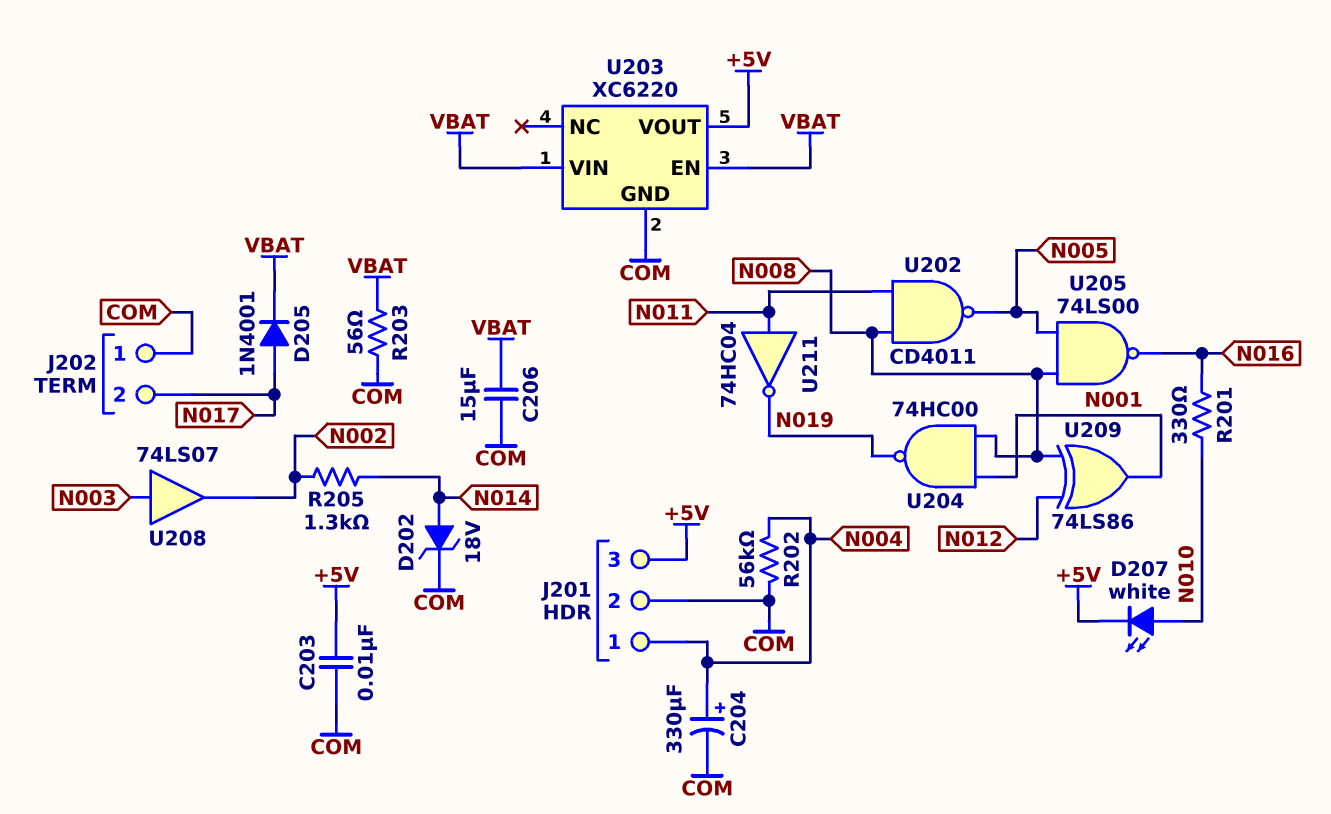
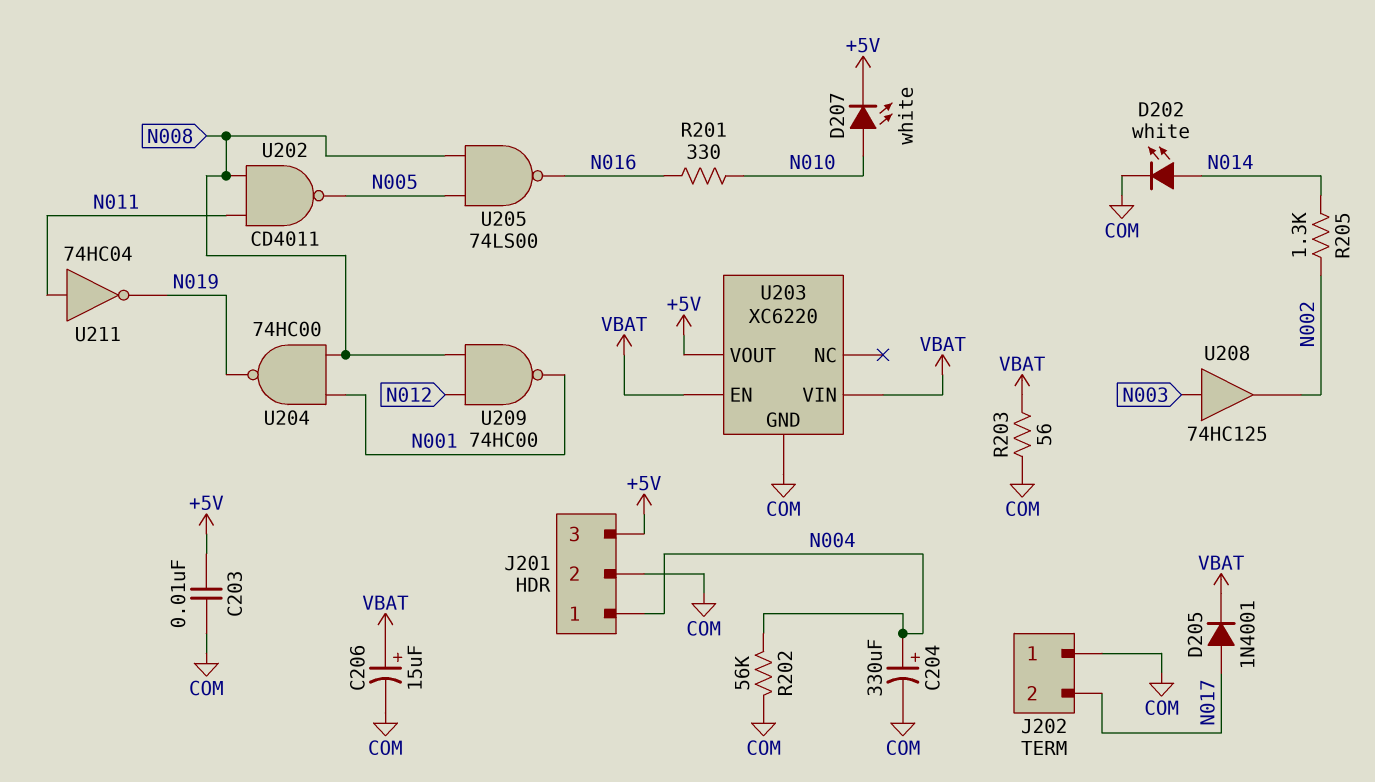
C206: 15uF (COM, VBAT) -> 15uF (plus VBAT, minus COM)
D202: zener 18V (A N014, K COM) -> LED white (A N014, K COM)
U208: buffer 74LS07 (in N003, out N002) -> buffer 74HC125 (in N003, out N002)
U209: XOR 74LS86 (in N008, in N012, out N001) -> NAND 74HC00 (in N008, in N012, out N001)

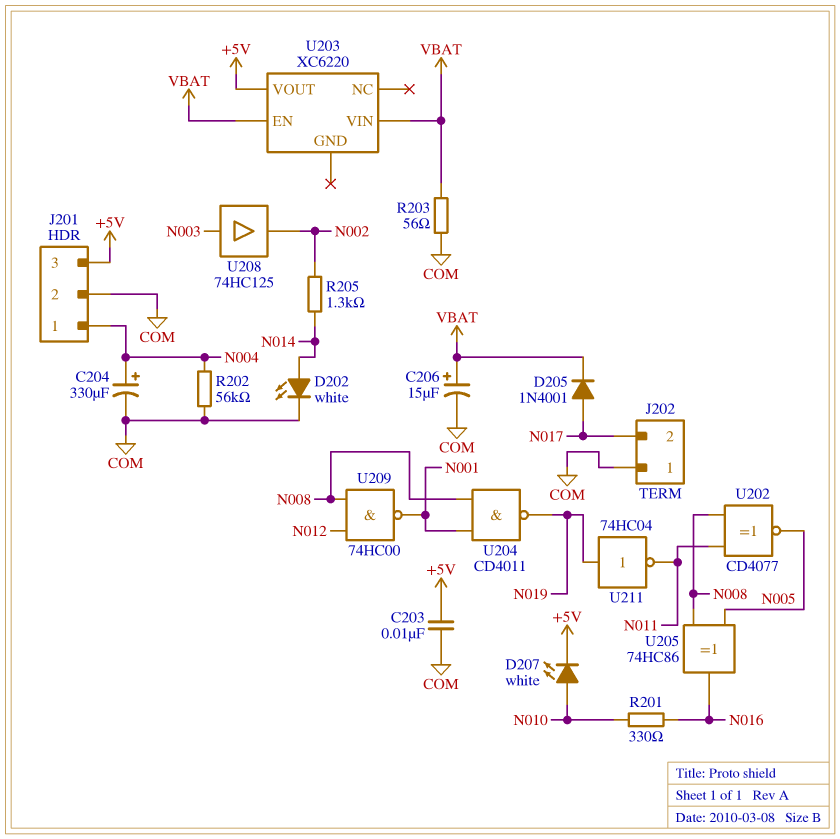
U202: NAND CD4011 (in N008, in N011, out N005) -> XNOR CD4077 (in N008, in N011, out N005)
U203 pin GND: COM -> none
U204: NAND 74HC00 (in N001, in N008, out N019) -> NAND CD4011 (in N001, in N008, out N019)
U205: NAND 74LS00 (in N005, in N008, out N016) -> XOR 74HC86 (in N005, in N008, out N016)
U211: NOT 74HC04 (in N011, out N019) -> NOT 74HC04 (in N019, out N011)

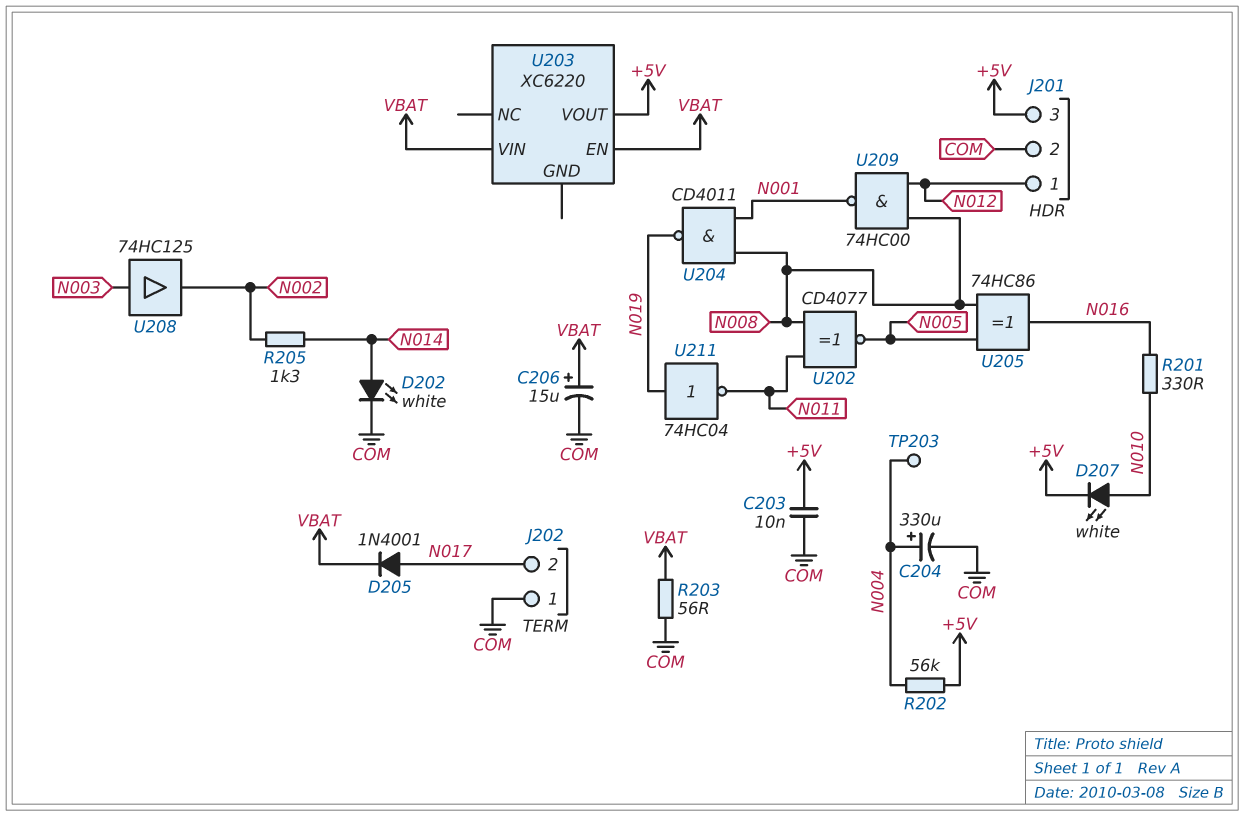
J201 pin 1: N004 -> N012
R202: 56k (COM, N004) -> 56k (+5V, N004)
TP203: none -> test point (N004)

